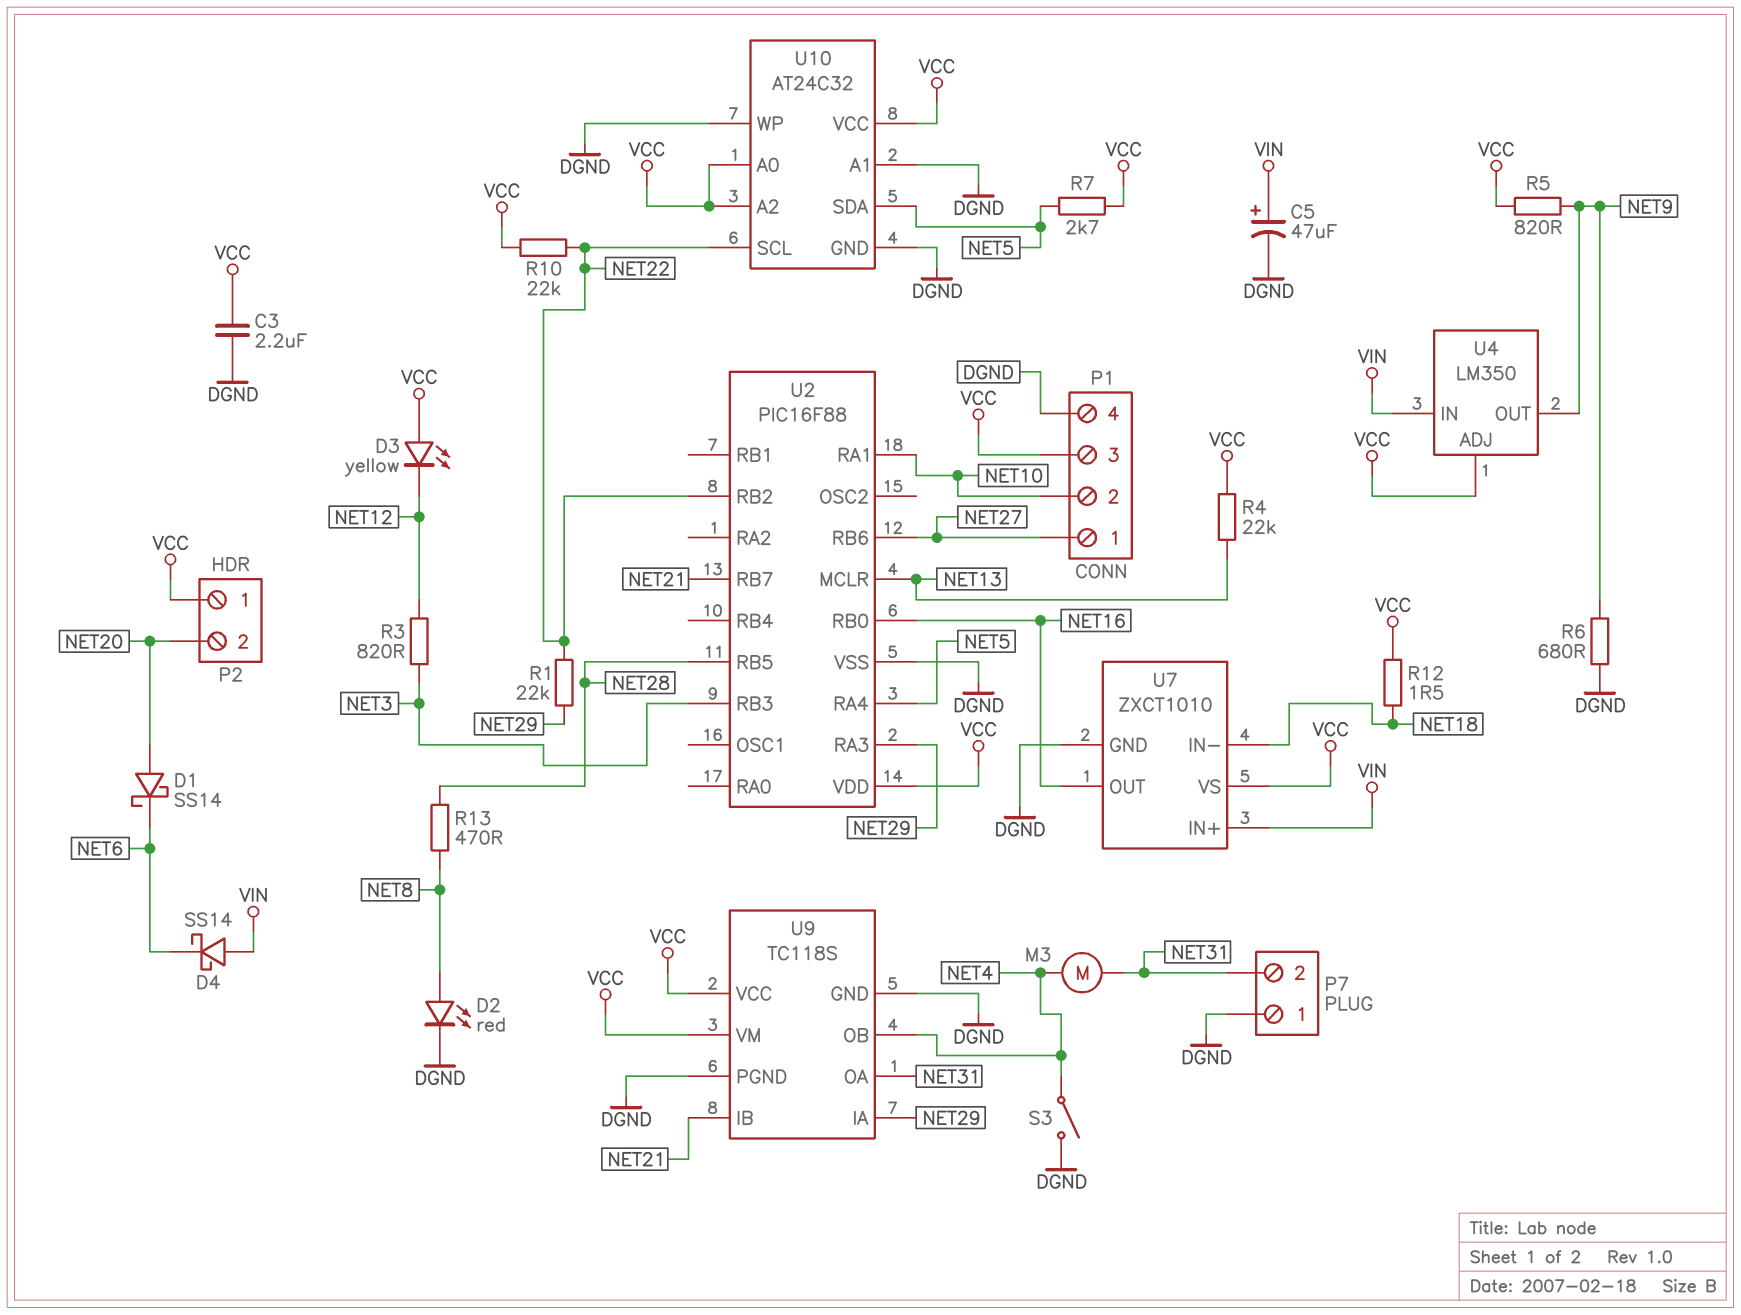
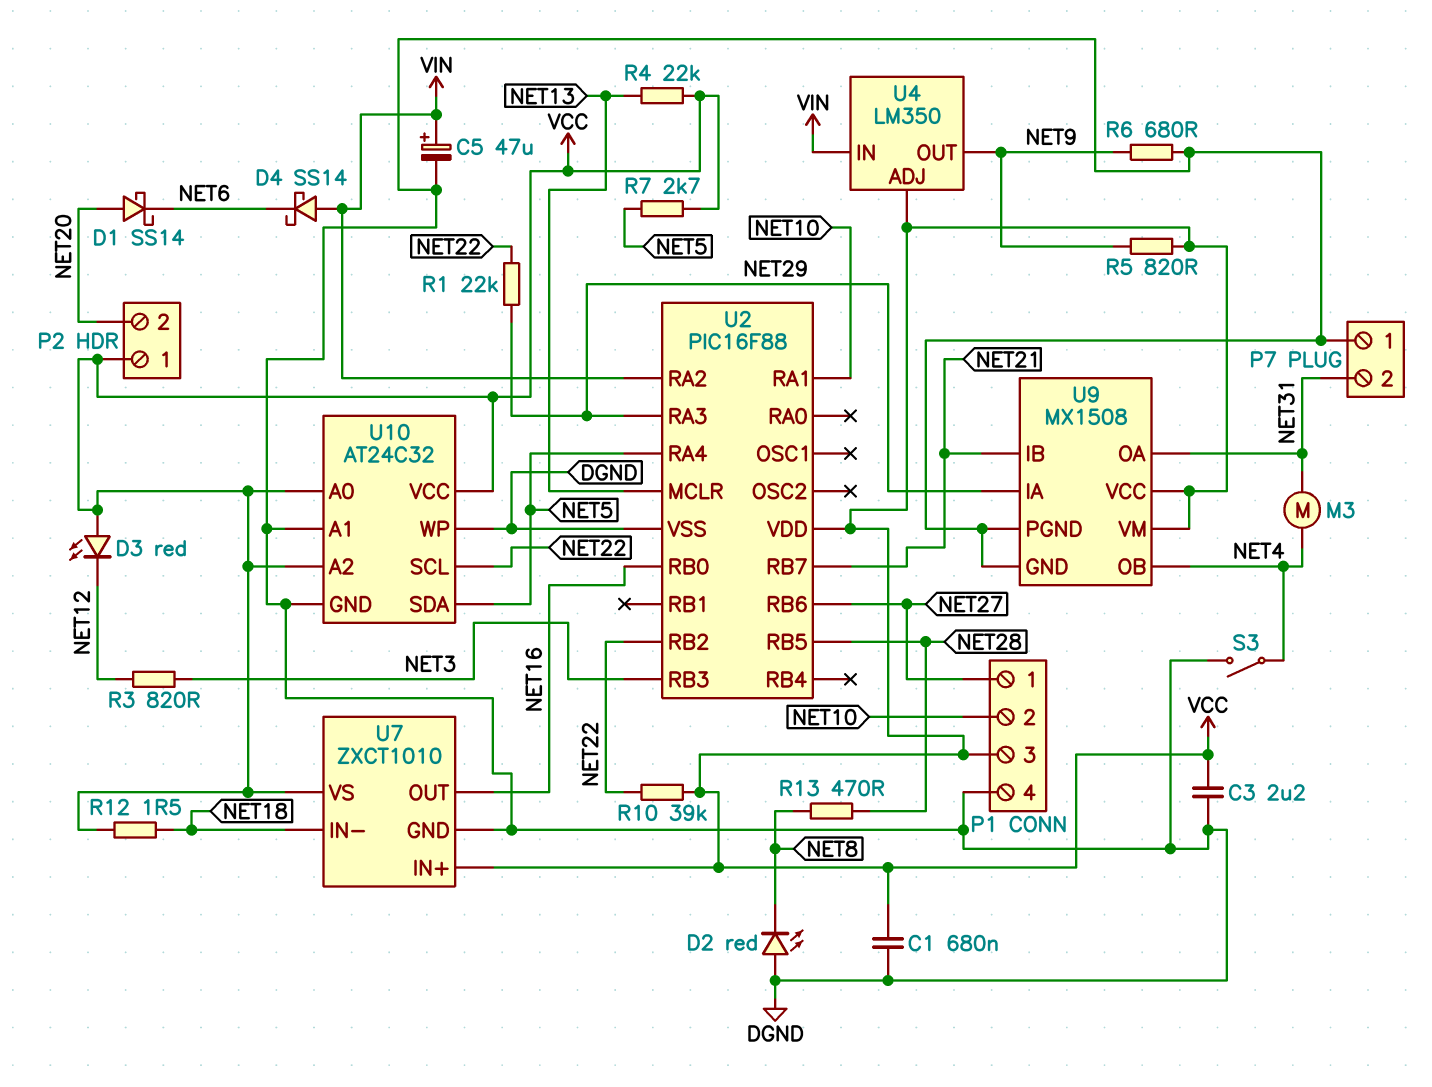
C1: none -> 680nF (DGND, VCC)
D2: LED red (A NET8, K DGND) -> LED red (A DGND, K NET8)
D3: LED yellow (A VCC, K NET12) -> LED red (A VCC, K NET12)
R10: 22k (NET22, VCC) -> 39k (NET22, VCC)
U2 pin RA2: none -> VIN
U7 pin IN+: VIN -> VCC
U9: TC118S -> MX1508

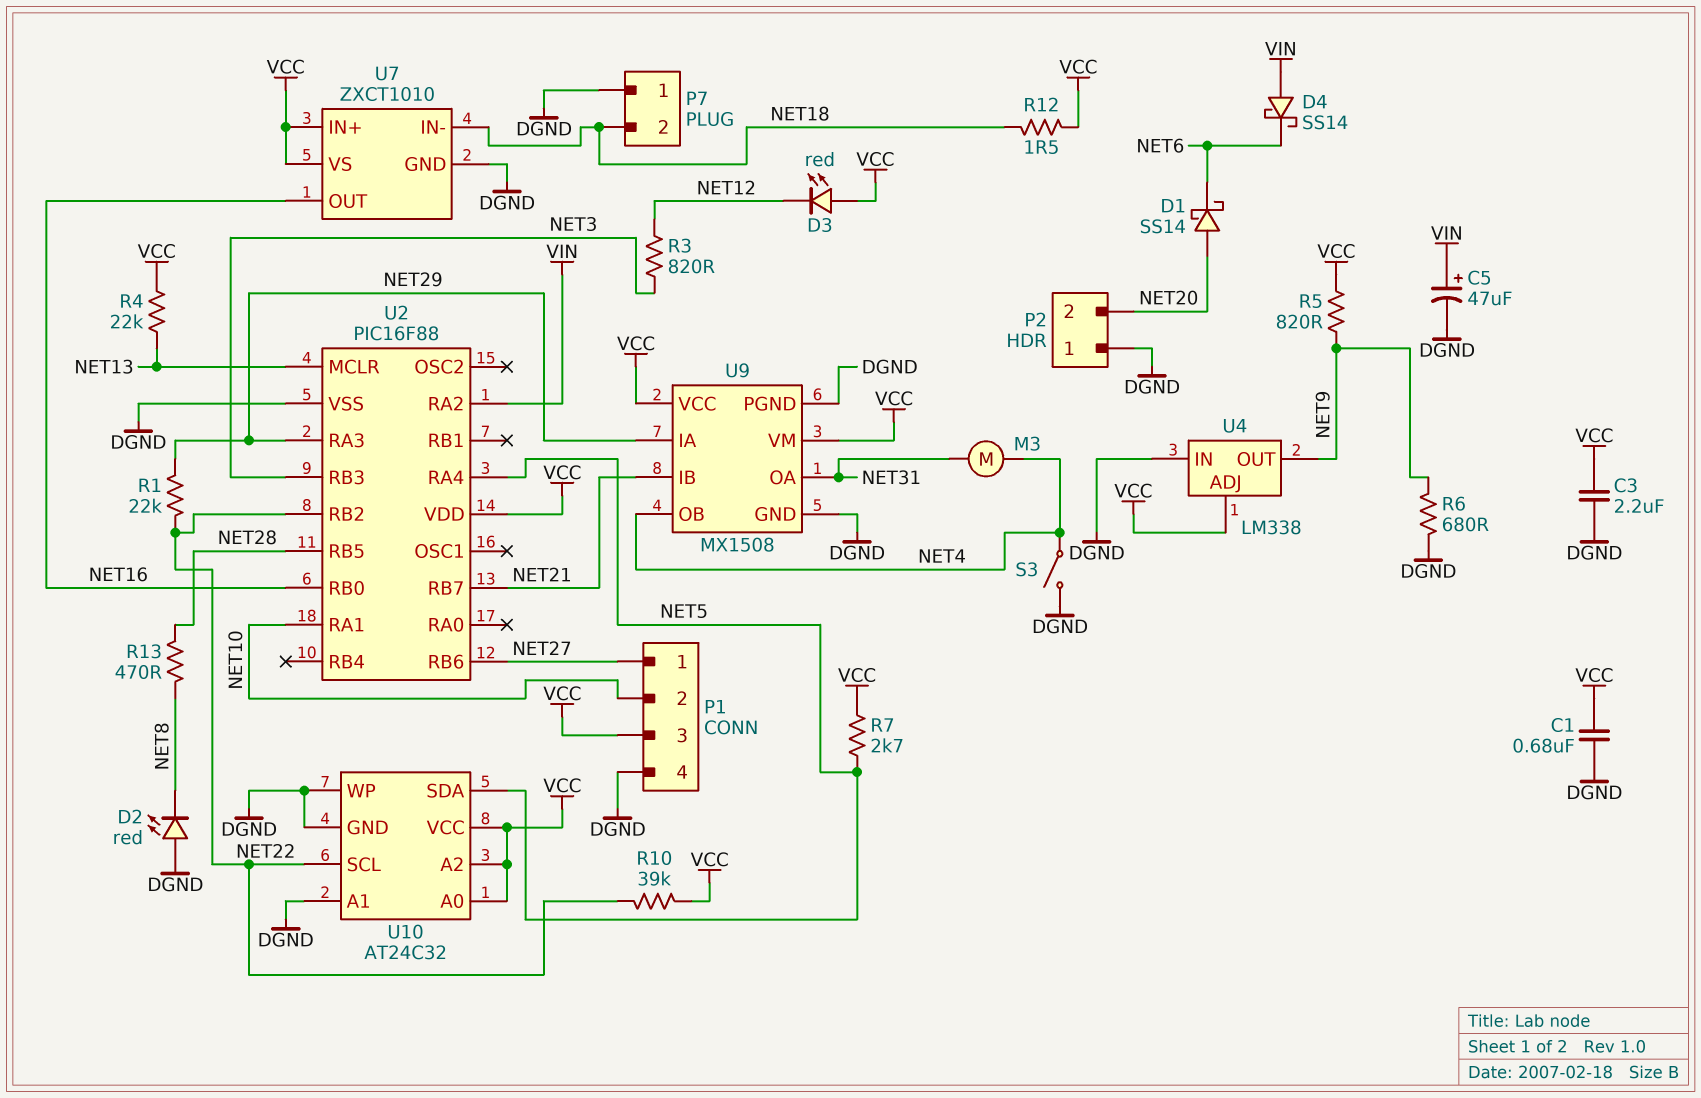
P2 pin 1: VCC -> DGND
P7 pin 2: NET31 -> NET18
U4: LM350 -> LM338
U4 pin IN: VIN -> DGND

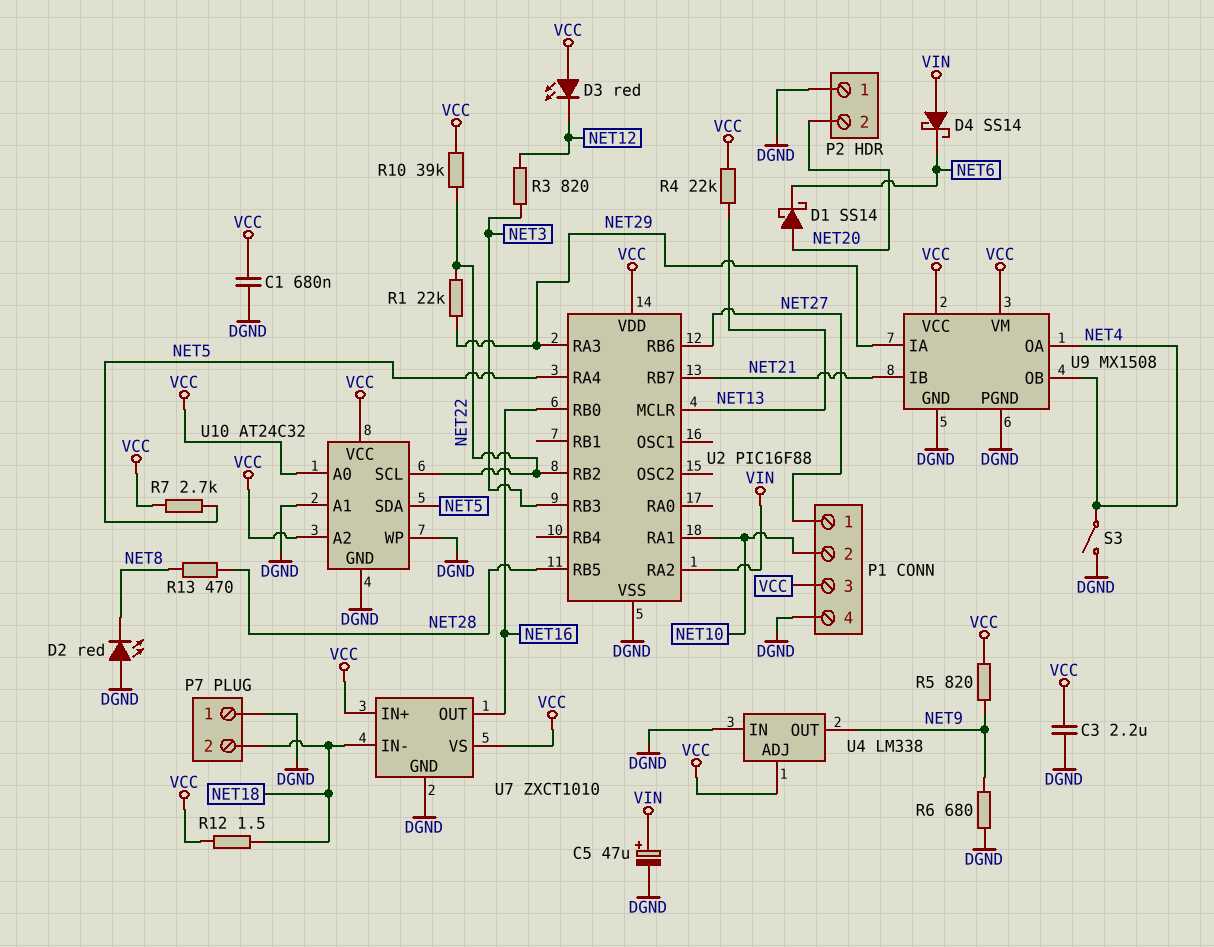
M3: motor (NET4, NET31) -> none
U9 pin OA: NET31 -> NET4

